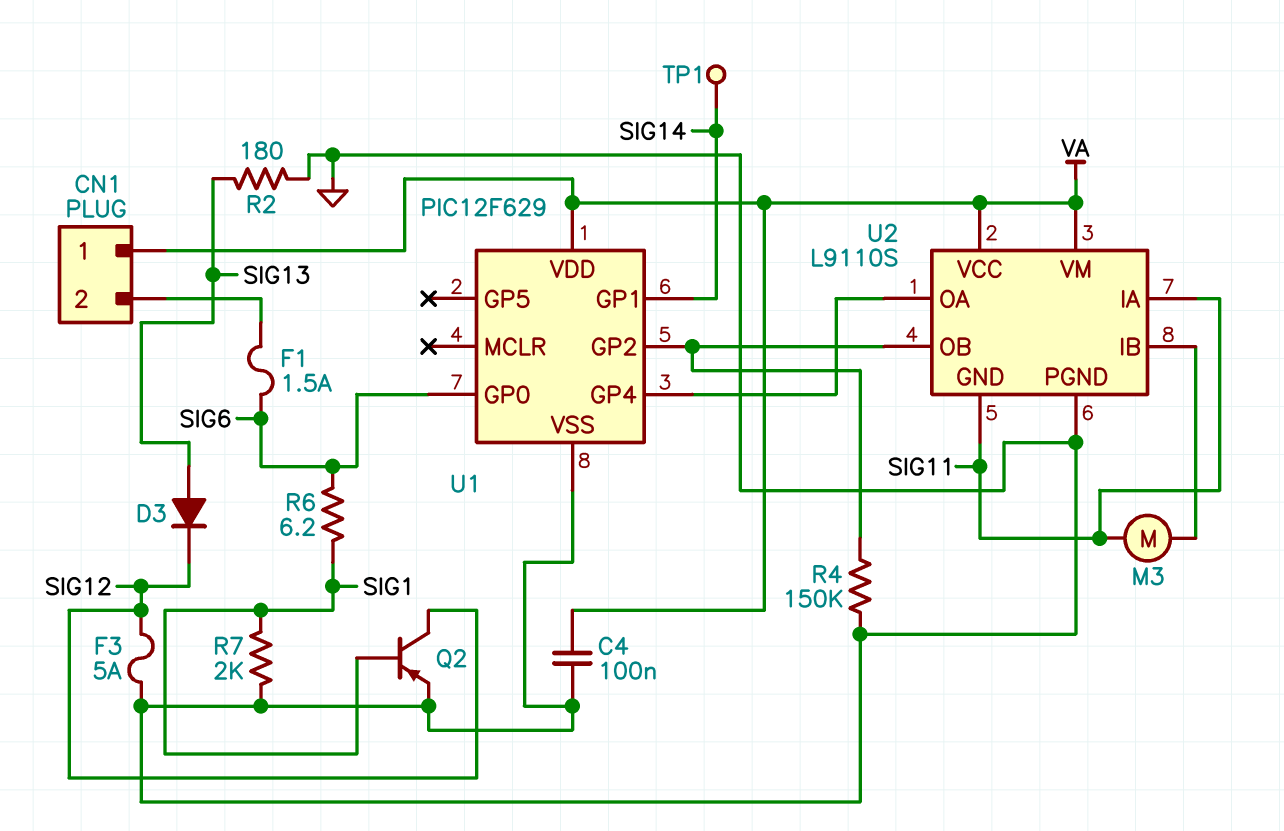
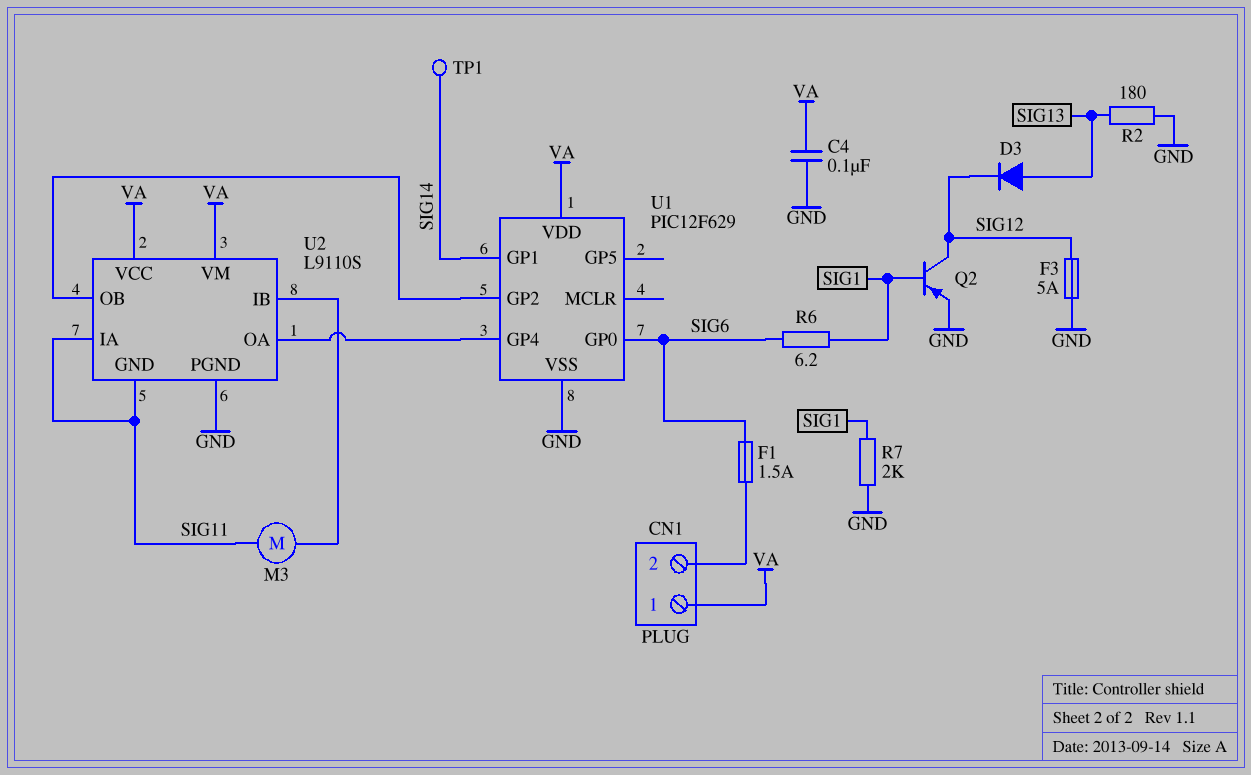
R4: 150k (GND, U1/GP2) -> none

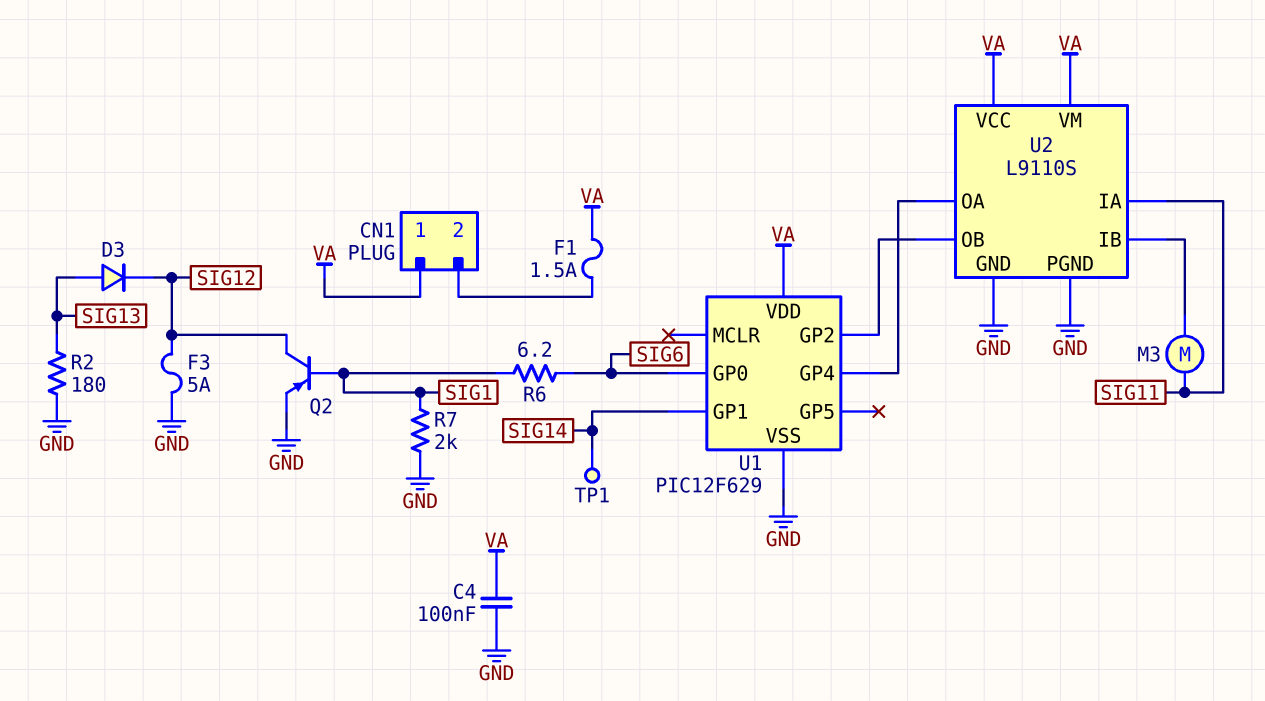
F1: 1.5A (CN1/2, SIG6) -> 1.5A (CN1/2, VA)
U2 pin GND: SIG11 -> GND

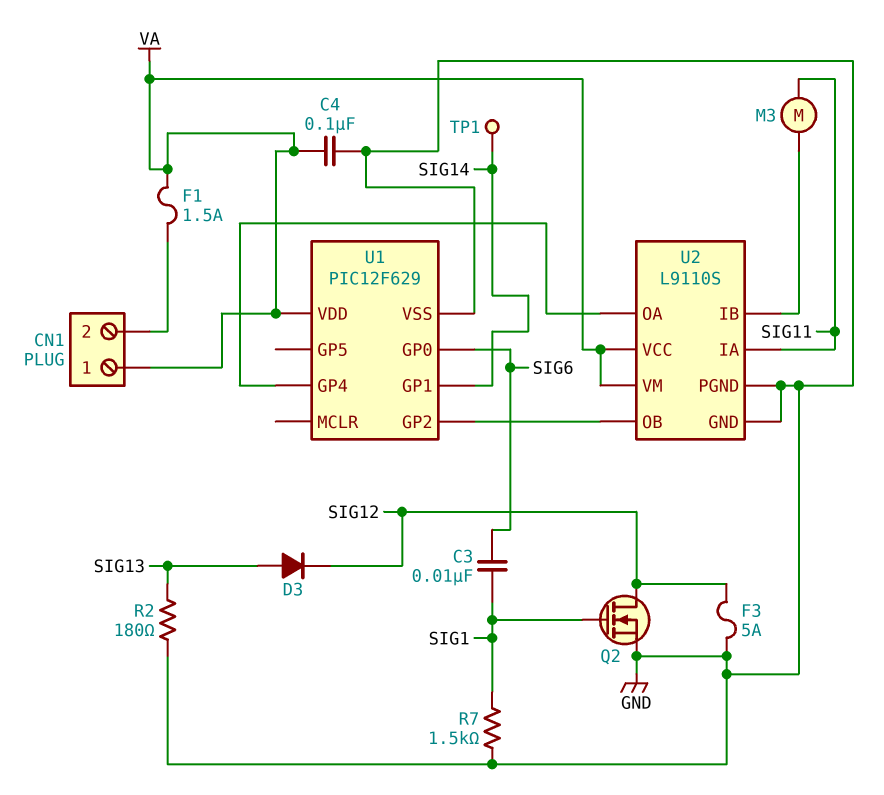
C3: none -> 10nF (SIG1, SIG6)
Q2: PNP (B SIG1, C SIG12, E GND) -> NMOS (G SIG1, D SIG12, S GND)
R6: 6.2 (SIG1, SIG6) -> none
R7: 2k (GND, SIG1) -> 1.5k (GND, SIG1)

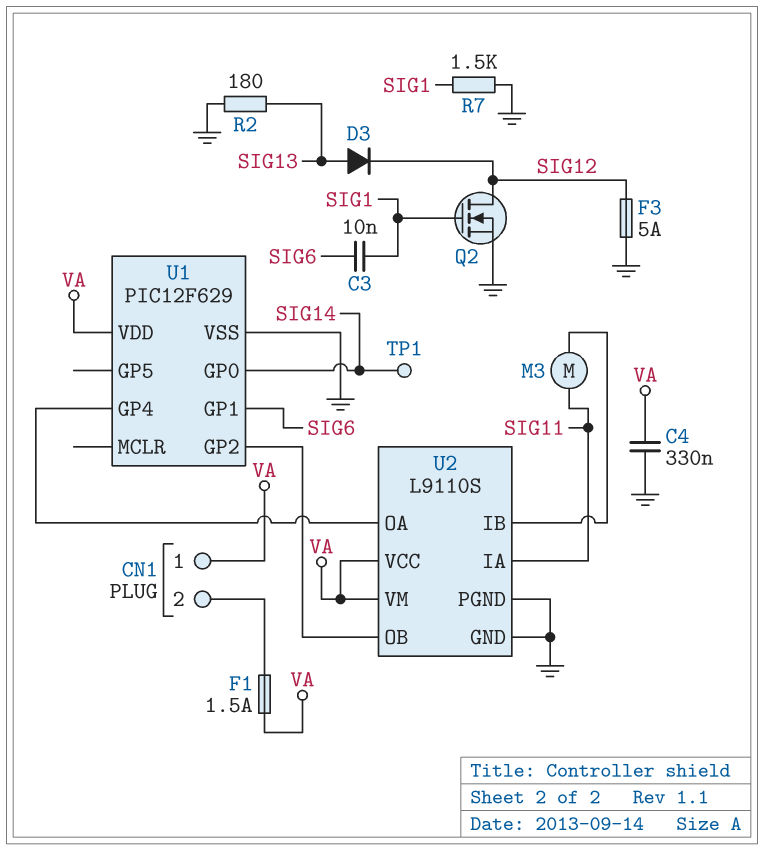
C4: 100nF (GND, VA) -> 330nF (GND, VA)
U1 pin GP0: SIG6 -> SIG14
U1 pin GP1: SIG14 -> SIG6

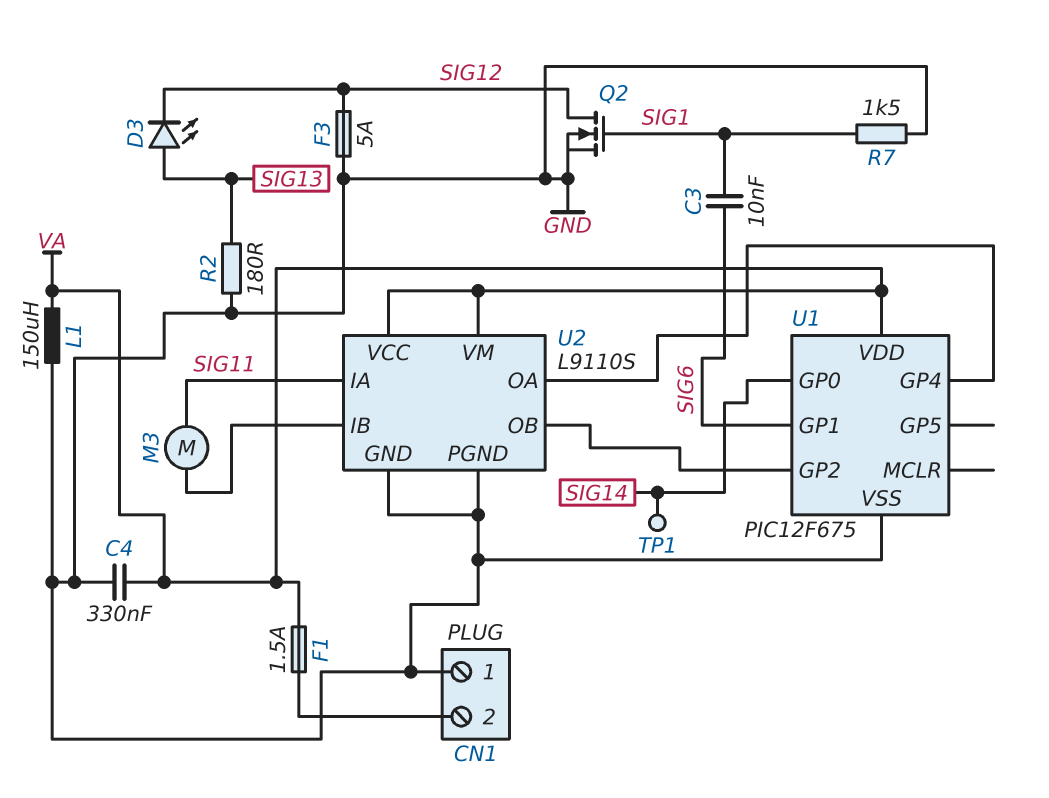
CN1 pin 1: VA -> GND
D3: diode (A SIG13, K SIG12) -> LED (A SIG13, K SIG12)
L1: none -> 150uH (GND, VA)
U1: PIC12F629 -> PIC12F675

